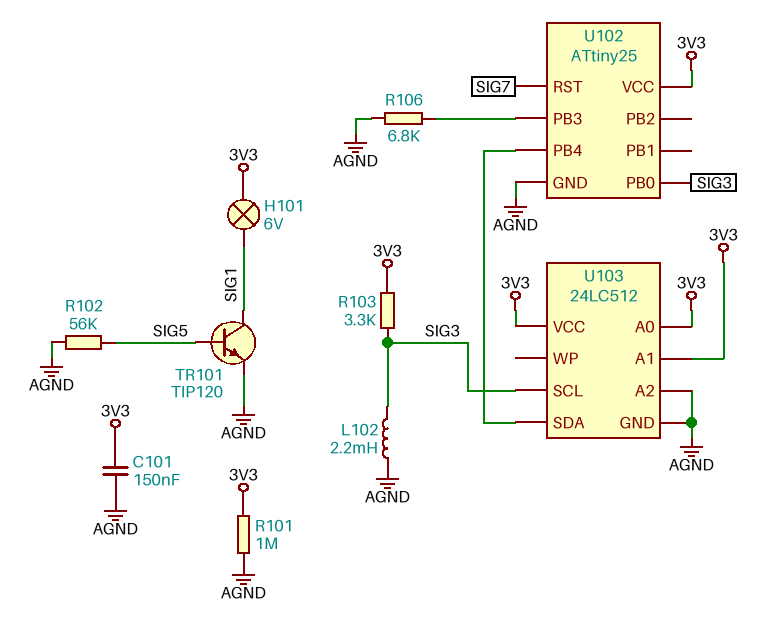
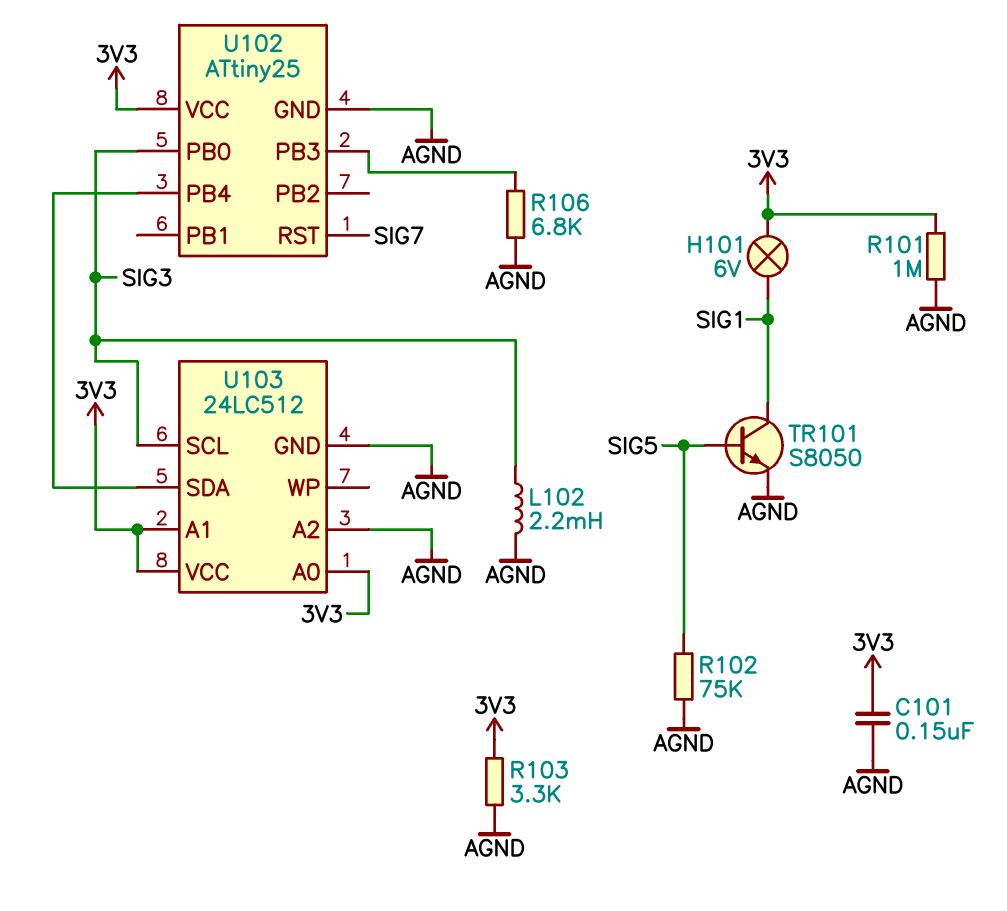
R102: 56k (AGND, SIG5) -> 75k (AGND, SIG5)
R103: 3.3k (3V3, SIG3) -> 3.3k (3V3, AGND)
TR101: NPN TIP120 (B SIG5, C SIG1, E AGND) -> NPN S8050 (B SIG5, C SIG1, E AGND)

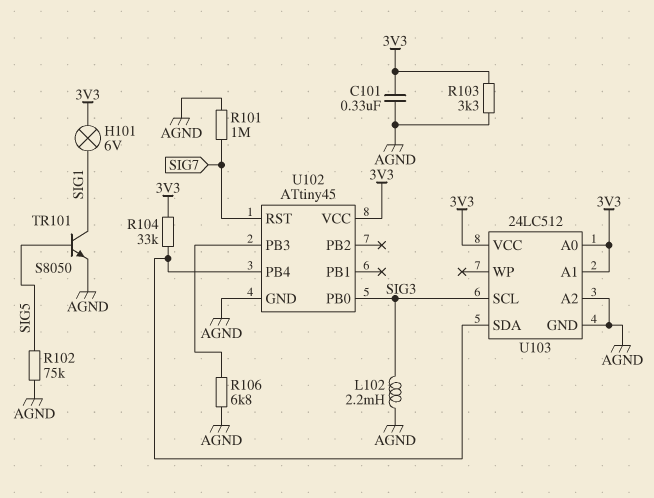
C101: 150nF (3V3, AGND) -> 330nF (3V3, AGND)
R101: 1M (3V3, AGND) -> 1M (AGND, SIG7)
R104: none -> 33k (3V3, U102/PB4)
U102: ATtiny25 -> ATtiny45

